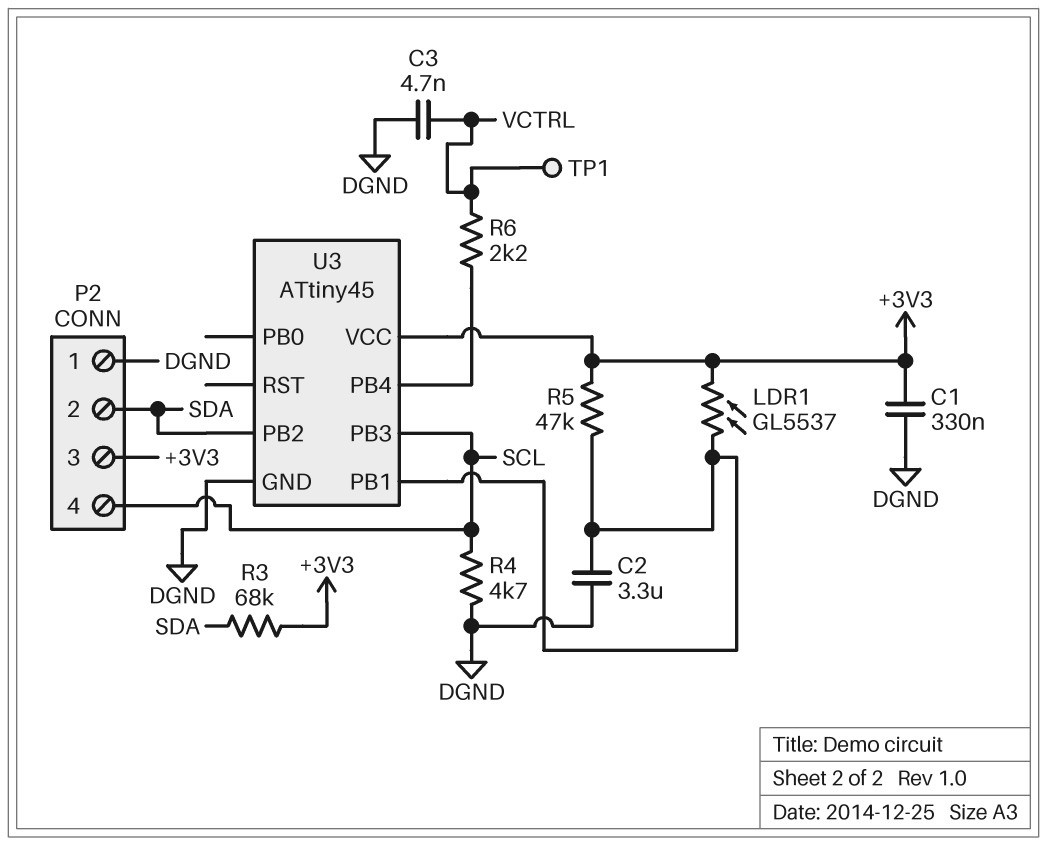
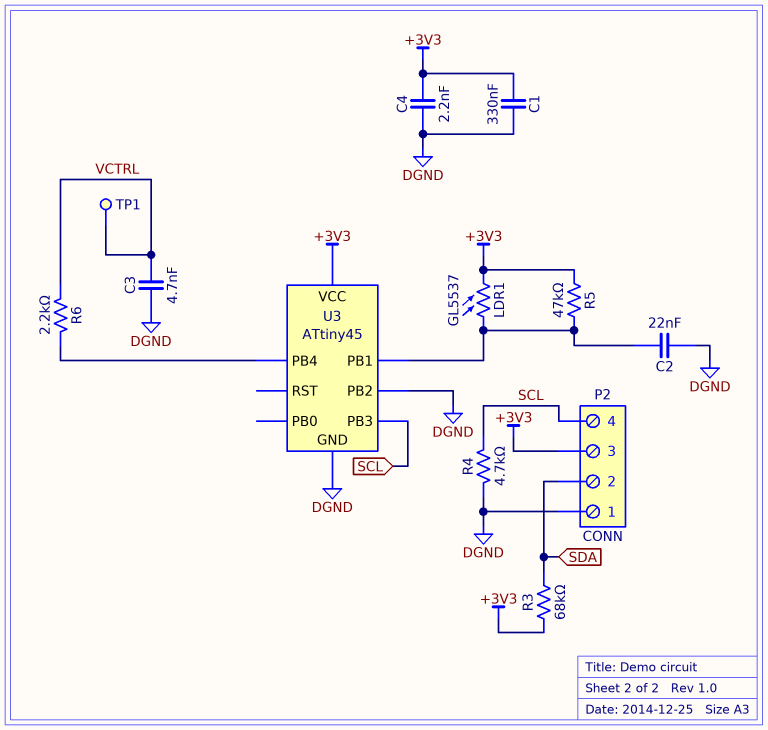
C2: 3.3uF (DGND, U3/PB1) -> 22nF (DGND, U3/PB1)
C4: none -> 2.2nF (+3V3, DGND)
U3 pin PB2: SDA -> DGND

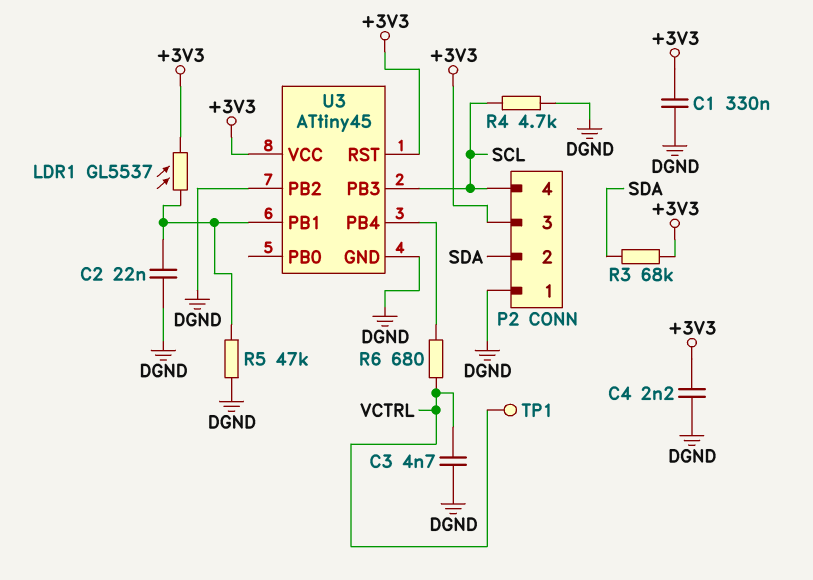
R5: 47k (+3V3, U3/PB1) -> 47k (DGND, U3/PB1)
R6: 2.2k (U3/PB4, VCTRL) -> 680 (U3/PB4, VCTRL)
U3 pin RST: none -> +3V3

